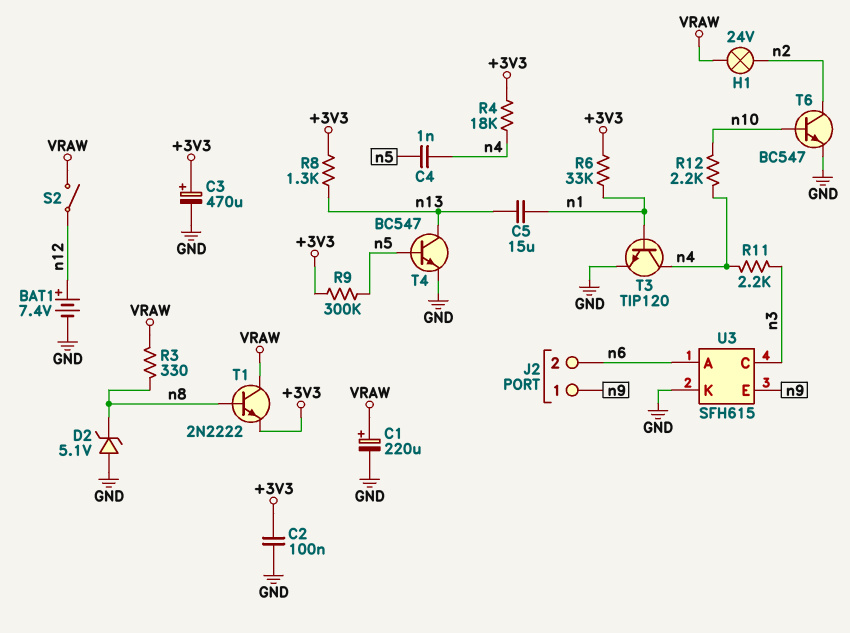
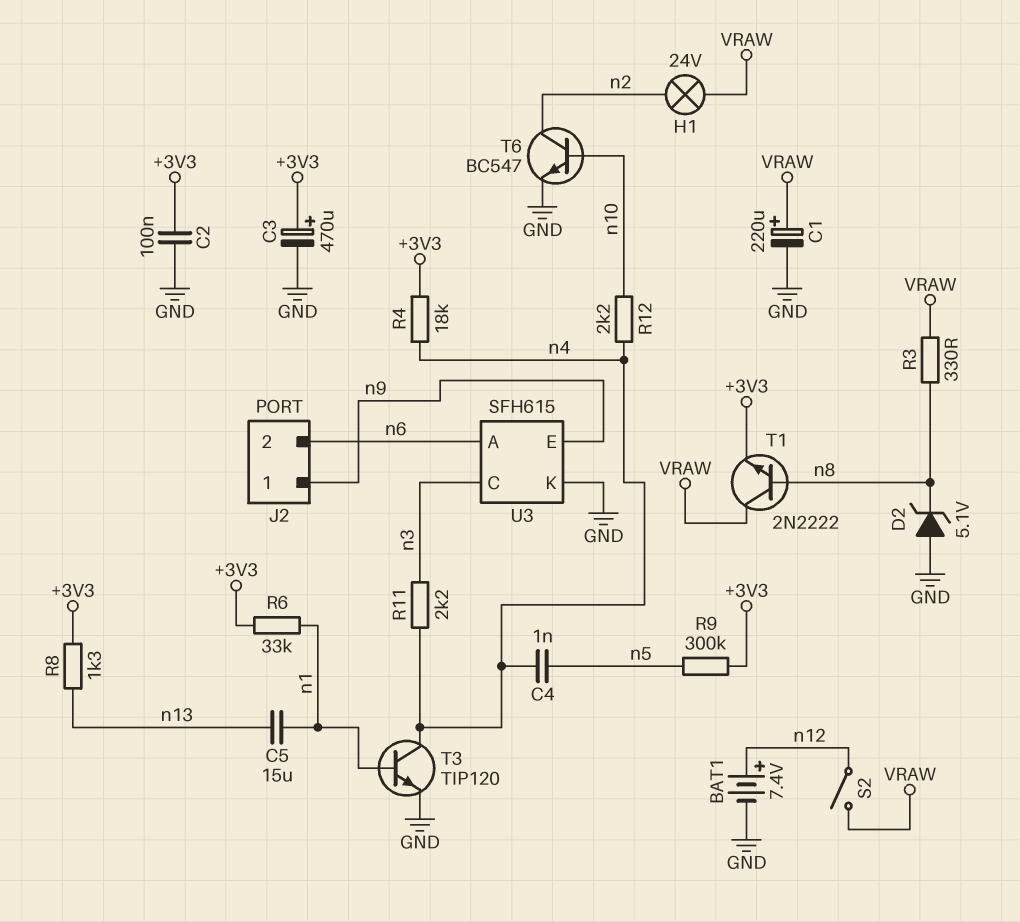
T4: NPN BC547 (B n5, C n13, E GND) -> none

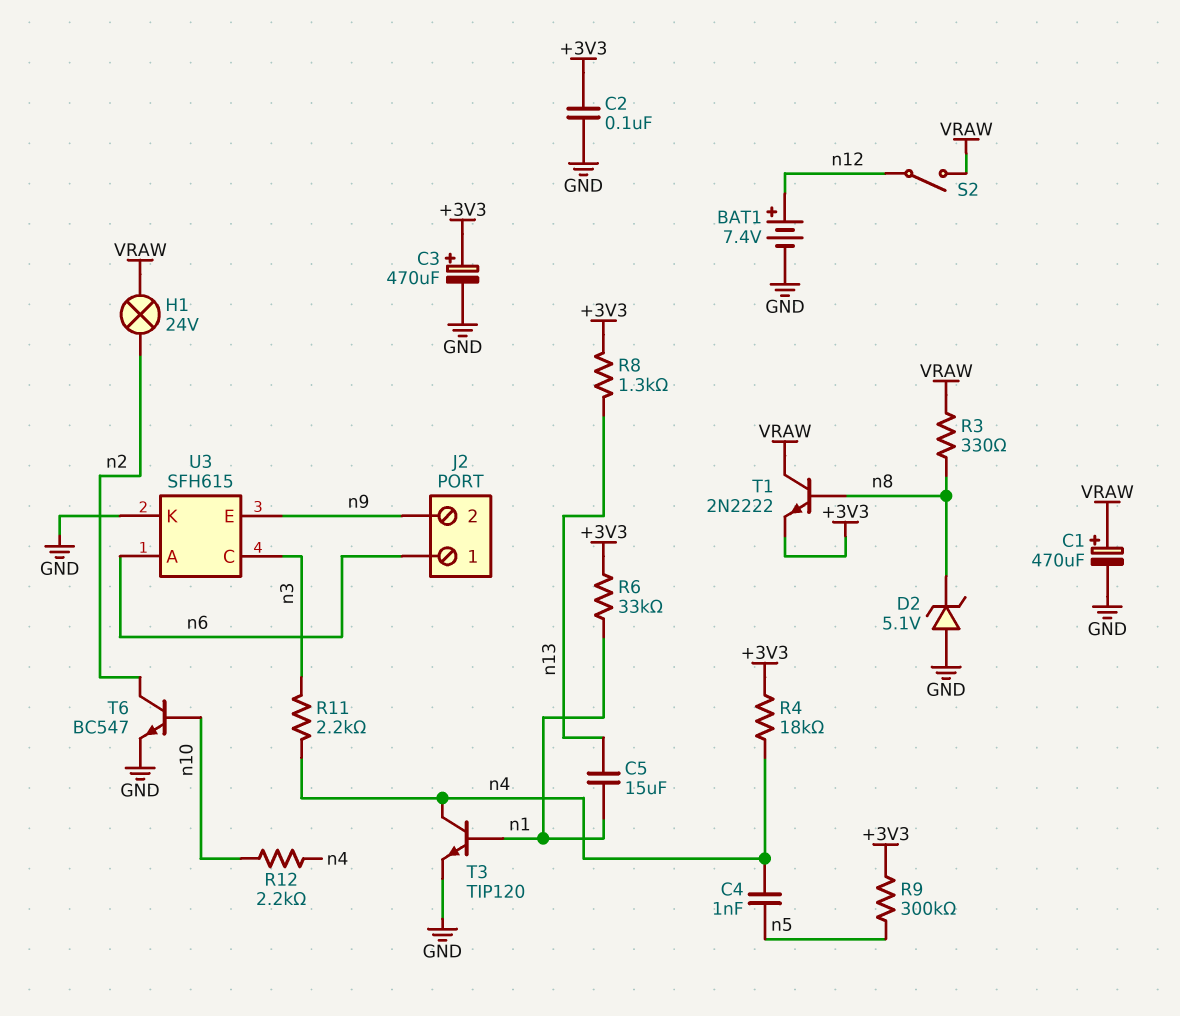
C1: 220uF (plus VRAW, minus GND) -> 470uF (plus VRAW, minus GND)
J2 pin 1: n9 -> n6
J2 pin 2: n6 -> n9

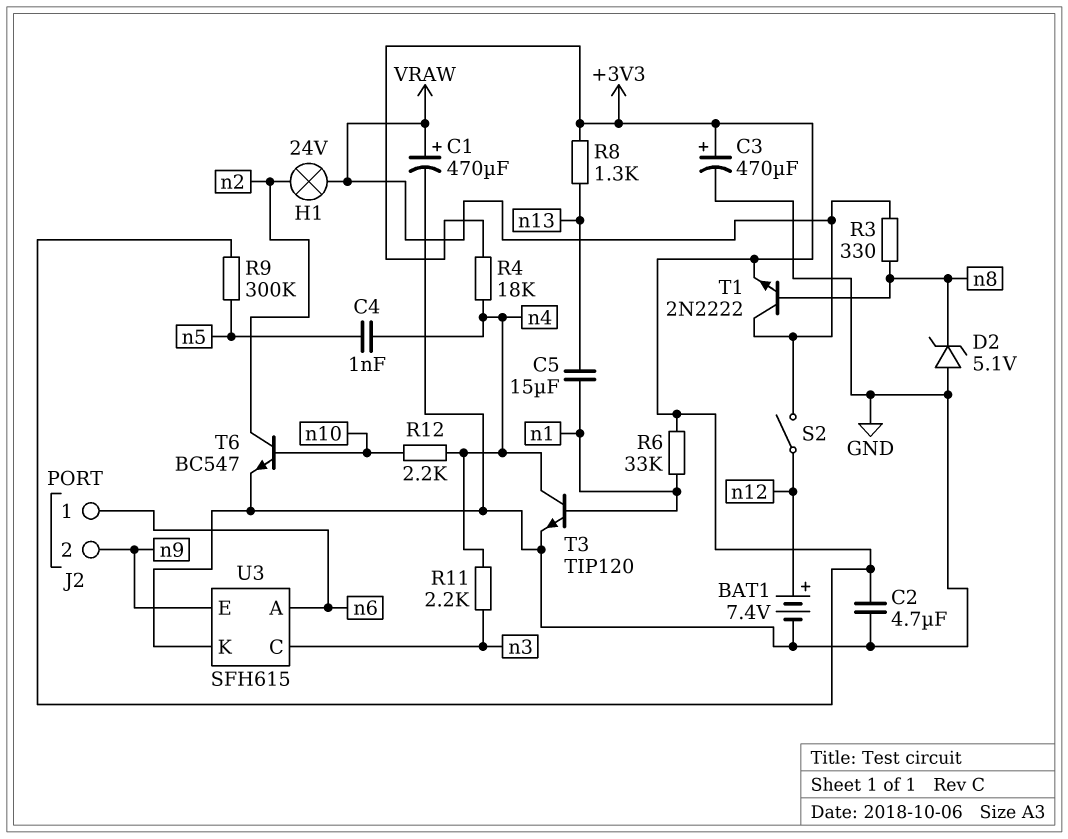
C2: 100nF (+3V3, GND) -> 4.7uF (+3V3, GND)

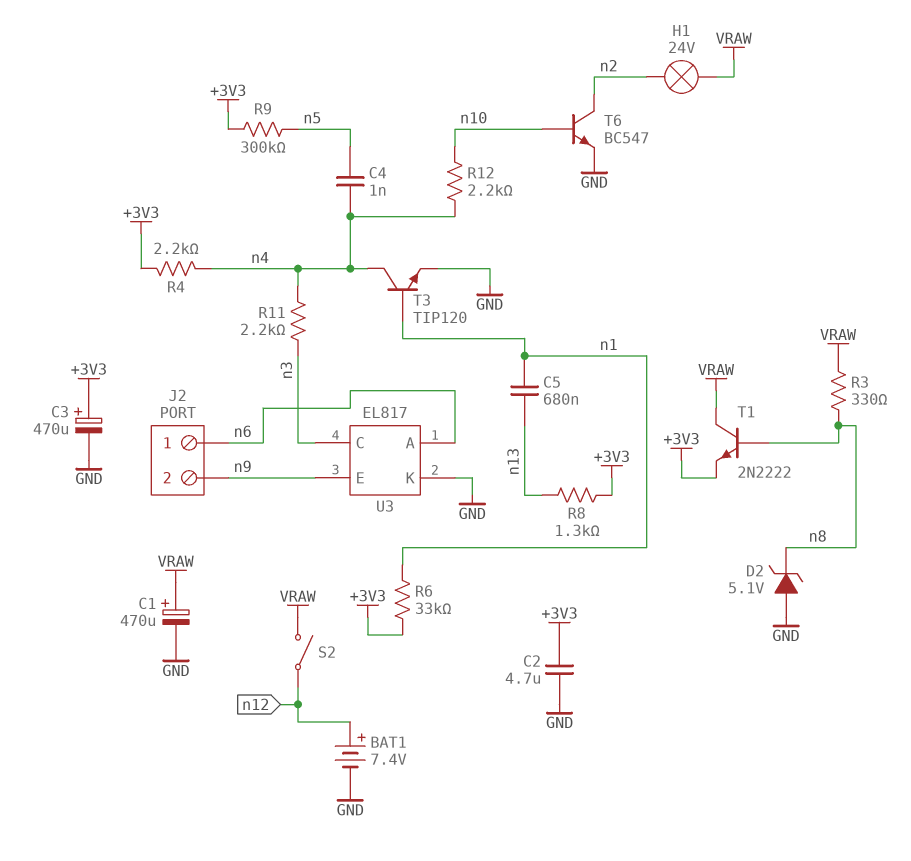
C5: 15uF (n1, n13) -> 680nF (n1, n13)
R4: 18k (+3V3, n4) -> 2.2k (+3V3, n4)
U3: SFH615 -> EL817

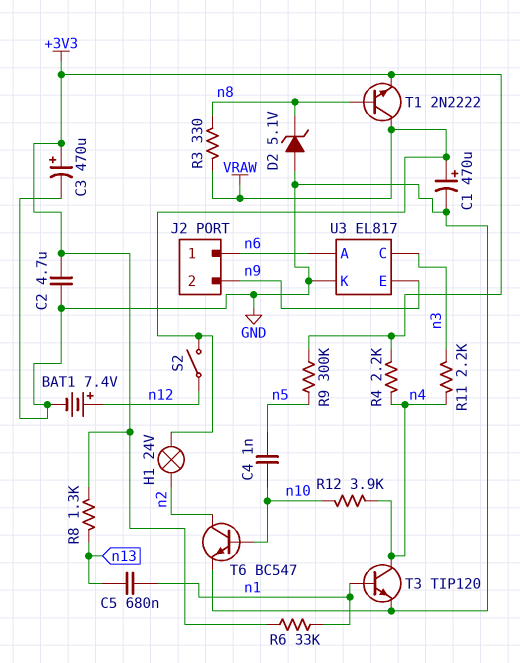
C4: 1nF (n4, n5) -> 1nF (n5, n10)
R12: 2.2k (n4, n10) -> 3.9k (n4, n10)

